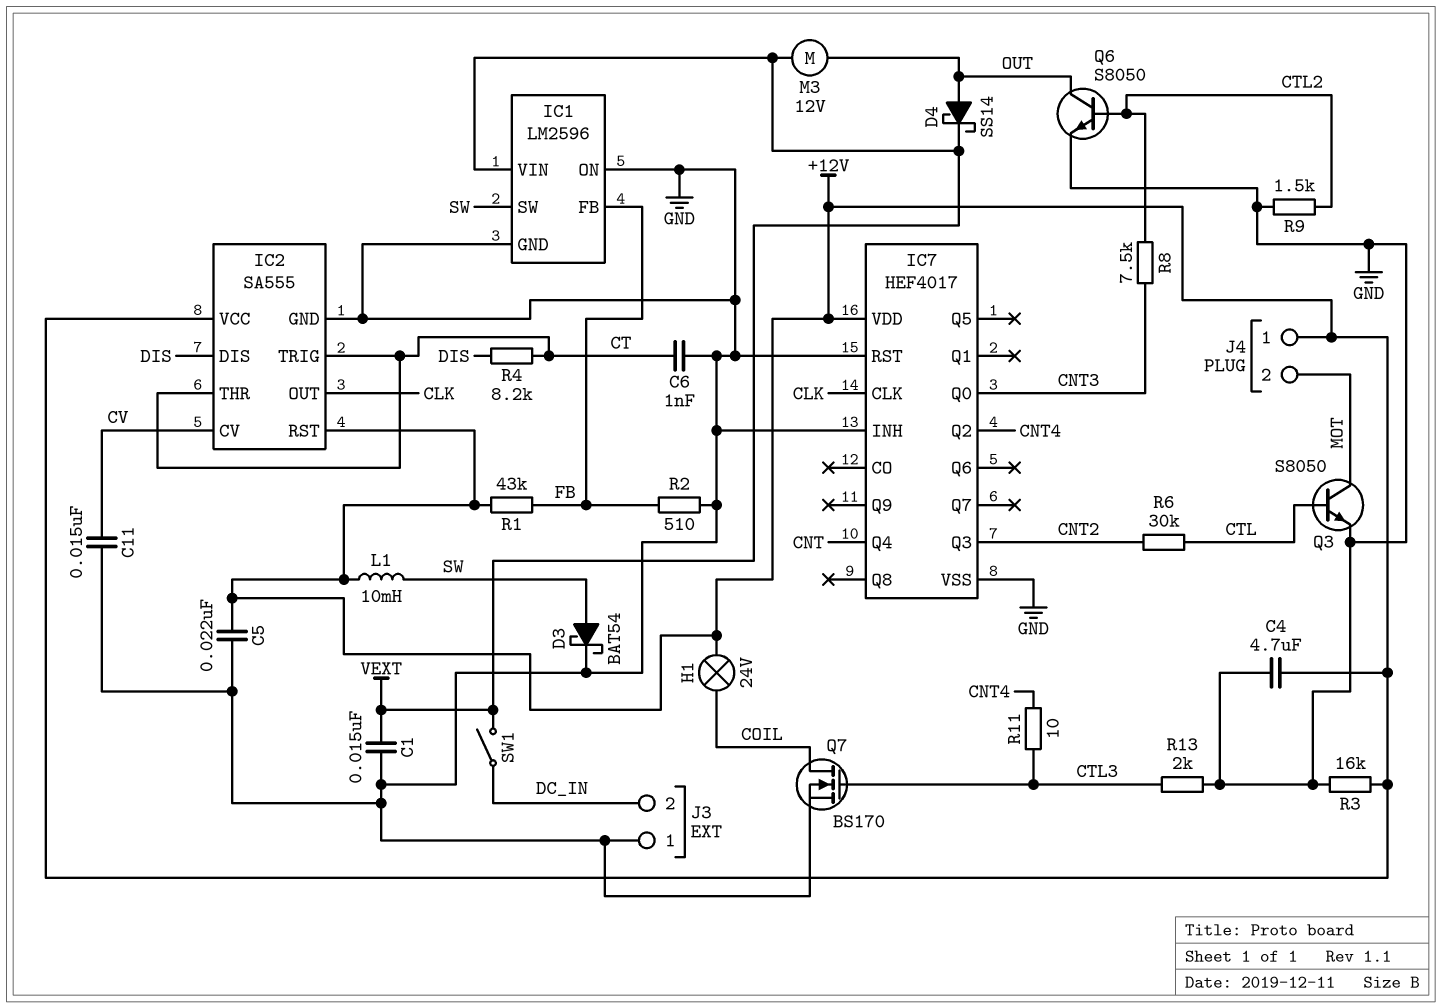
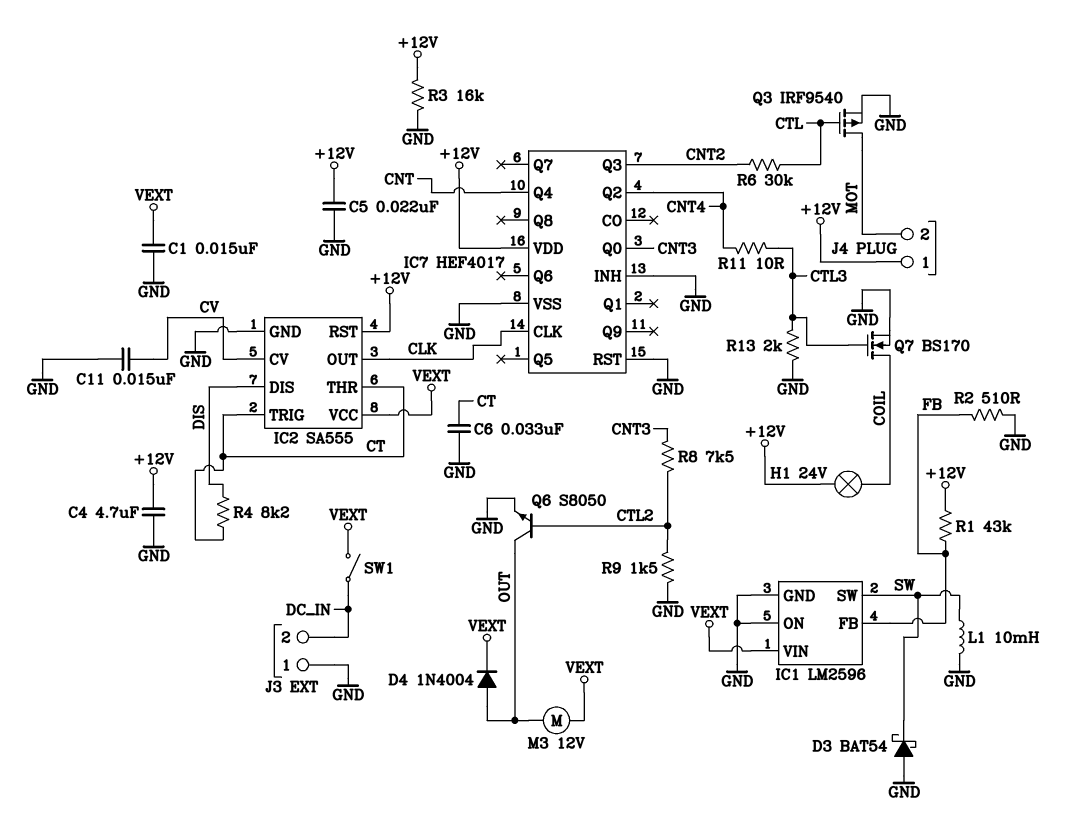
C6: 1nF (CT, GND) -> 33nF (CT, GND)
D3: schottky BAT54 (A SW, K GND) -> schottky BAT54 (A GND, K SW)
D4: schottky SS14 (A OUT, K VEXT) -> diode 1N4004 (A OUT, K VEXT)
IC2 pin VCC: +12V -> VEXT
L1: 10mH (+12V, SW) -> 10mH (GND, SW)
Q3: NPN S8050 (B CTL, C MOT, E GND) -> PMOS IRF9540 (G CTL, D MOT, S GND)

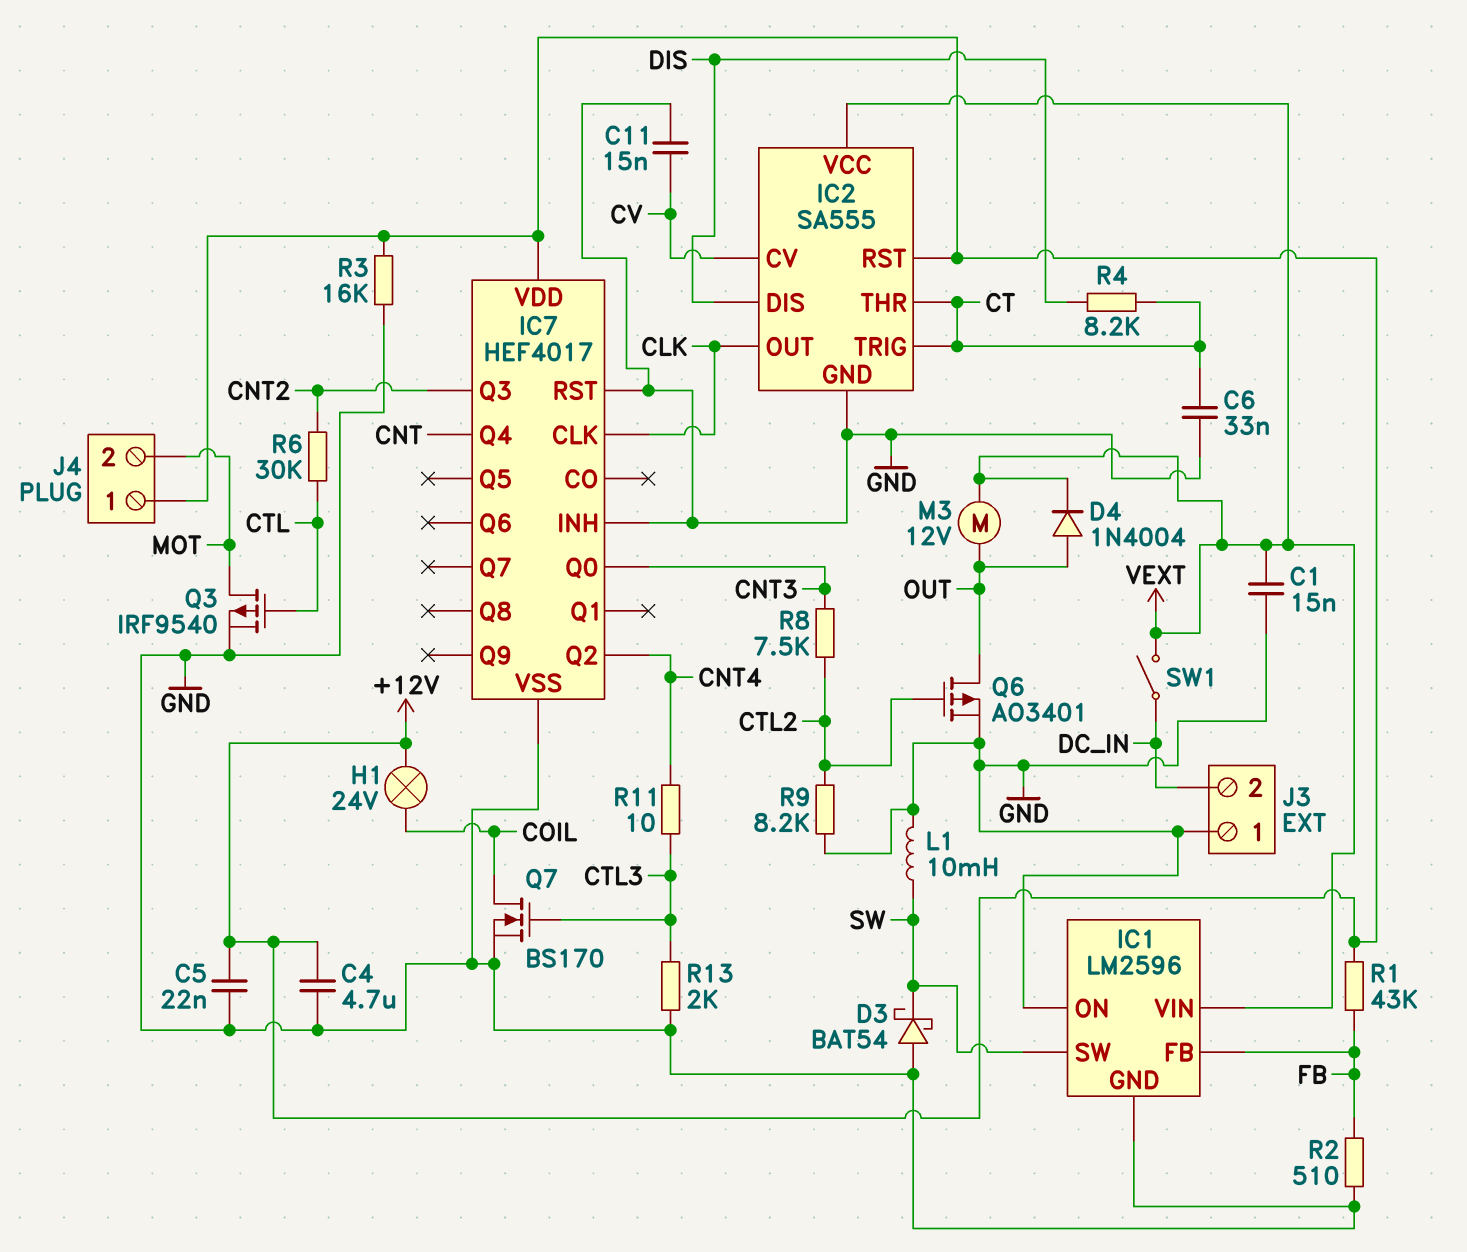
Q6: NPN S8050 (B CTL2, C OUT, E GND) -> PMOS AO3401 (G CTL2, D OUT, S GND)
R9: 1.5k (CTL2, GND) -> 8.2k (CTL2, GND)

